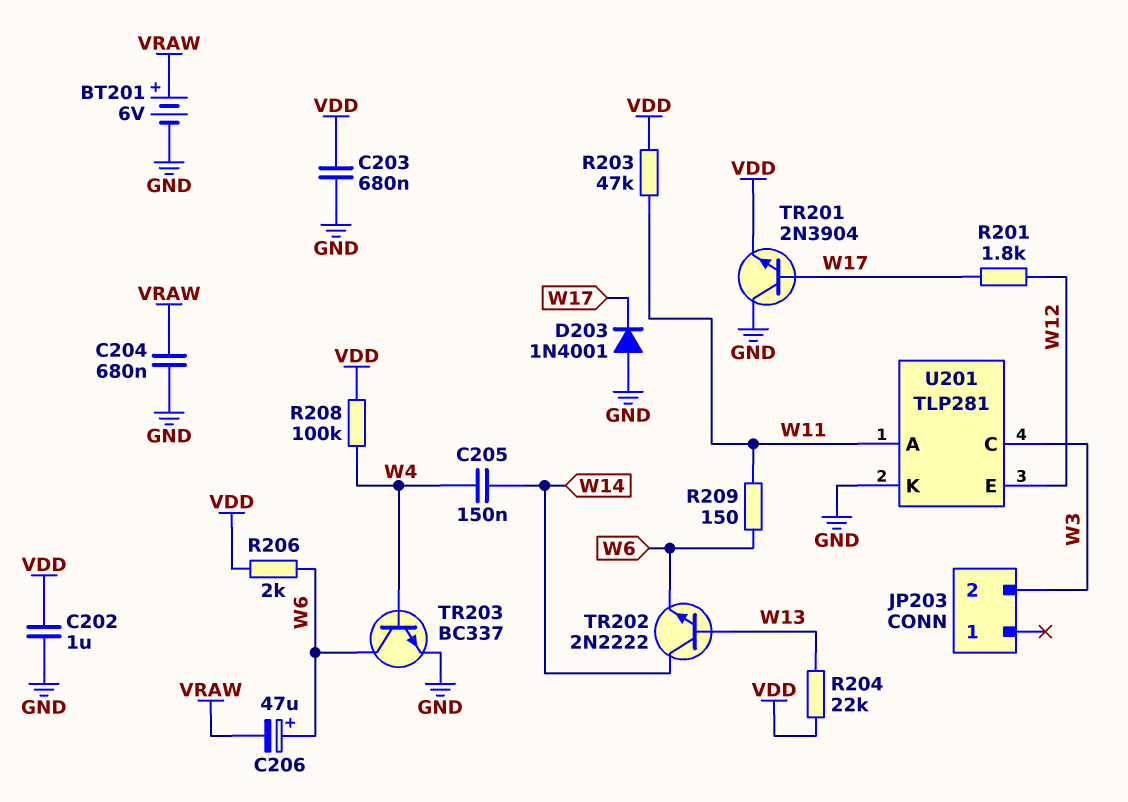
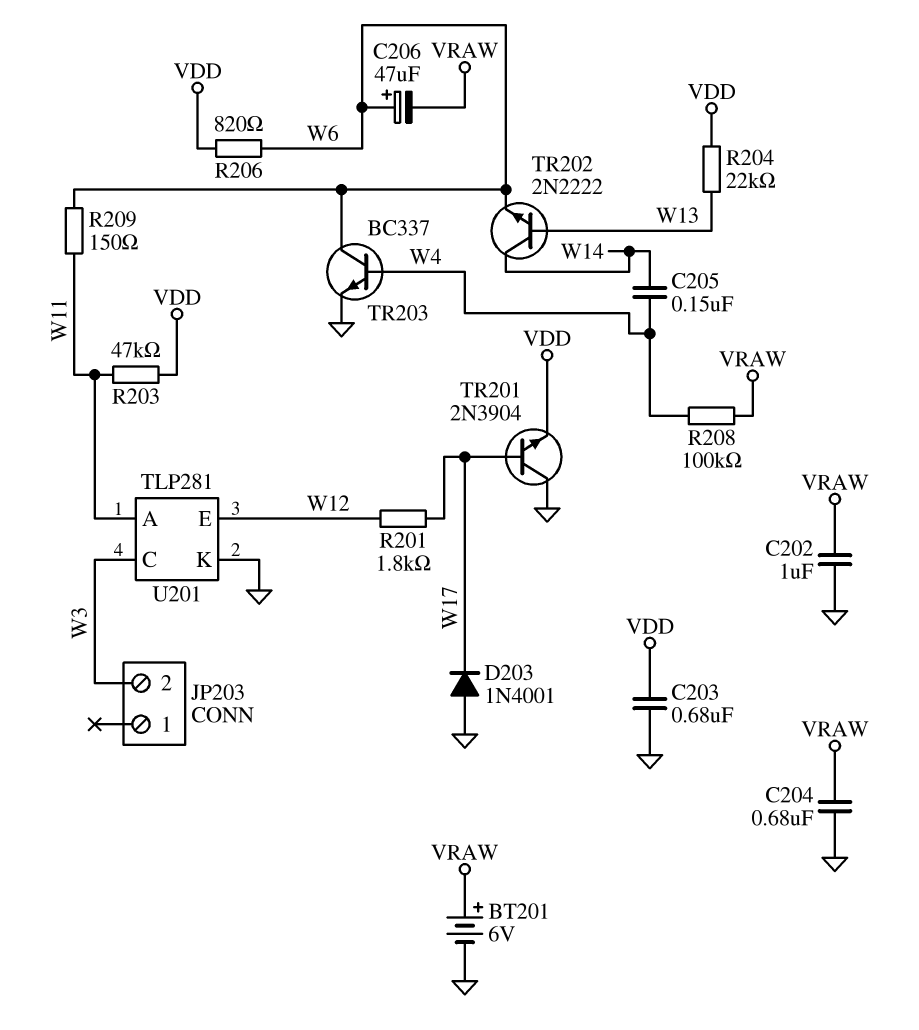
C202: 1uF (GND, VDD) -> 1uF (GND, VRAW)
R206: 2k (VDD, W6) -> 820 (VDD, W6)
R208: 100k (VDD, W4) -> 100k (VRAW, W4)

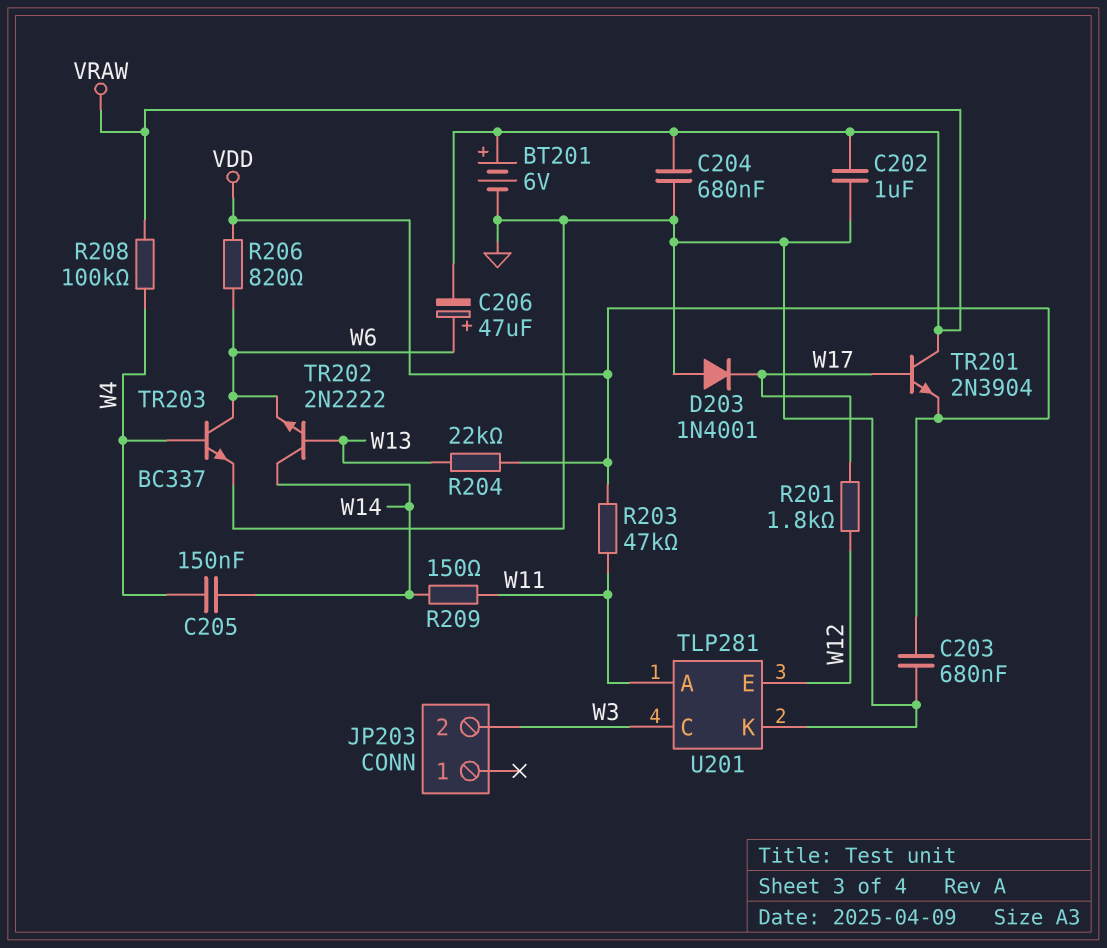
R209: 150 (W6, W11) -> 150 (W11, W14)
TR201: NPN 2N3904 (B W17, C GND, E VDD) -> NPN 2N3904 (B W17, C VRAW, E VDD)

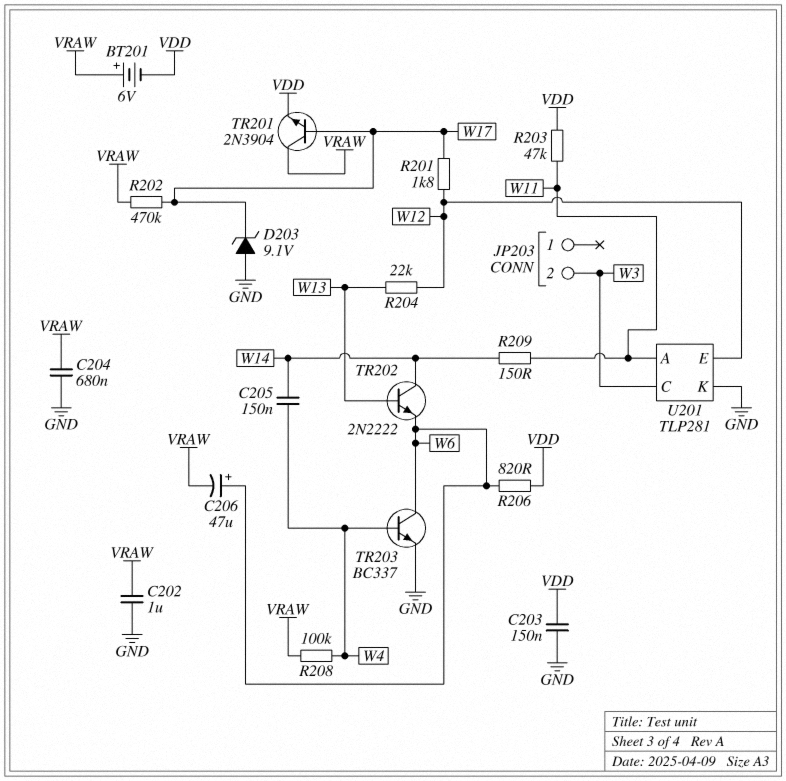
BT201: 6V (plus VRAW, minus GND) -> 6V (plus VRAW, minus VDD)
C203: 680nF (GND, VDD) -> 150nF (GND, VDD)
D203: diode 1N4001 (A GND, K W17) -> zener 9.1V (A GND, K W17)
R202: none -> 470k (VRAW, W17)
R204: 22k (VDD, W13) -> 22k (W12, W13)

